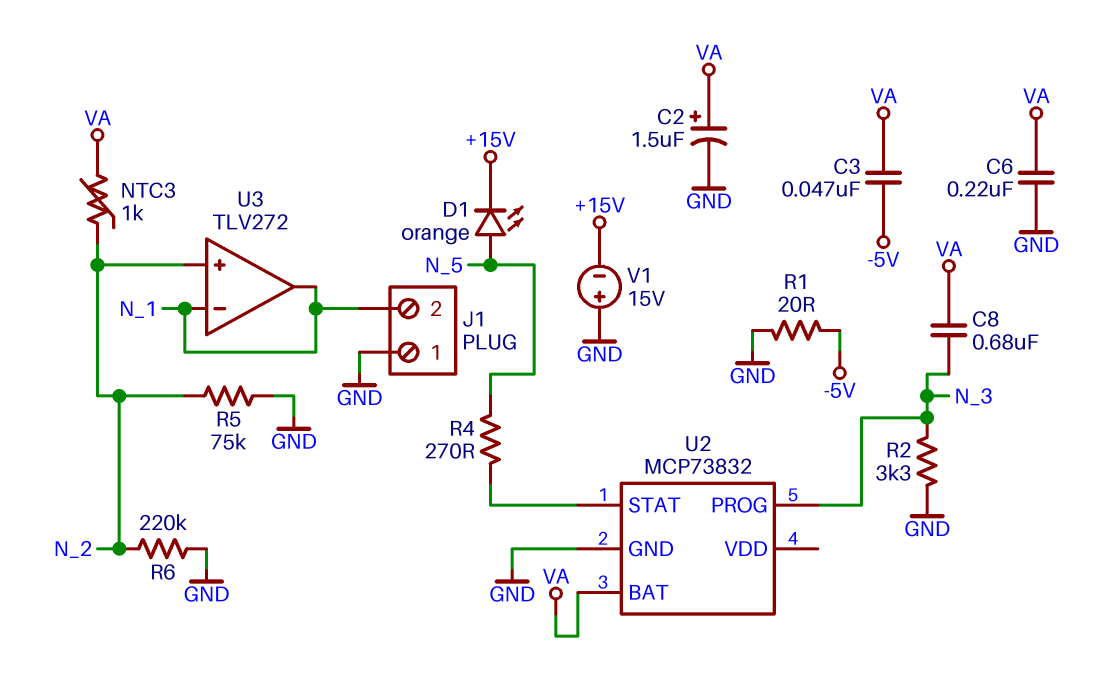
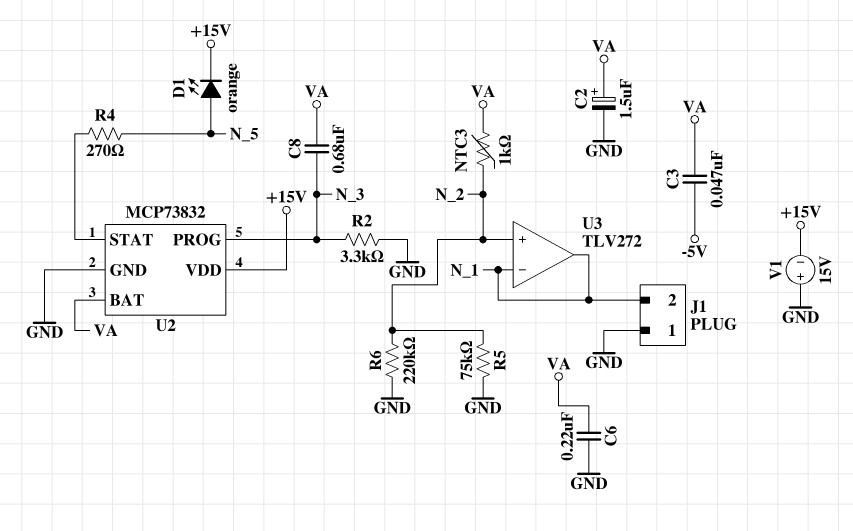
R1: 20 (-5V, GND) -> none
U2 pin VDD: none -> +15V

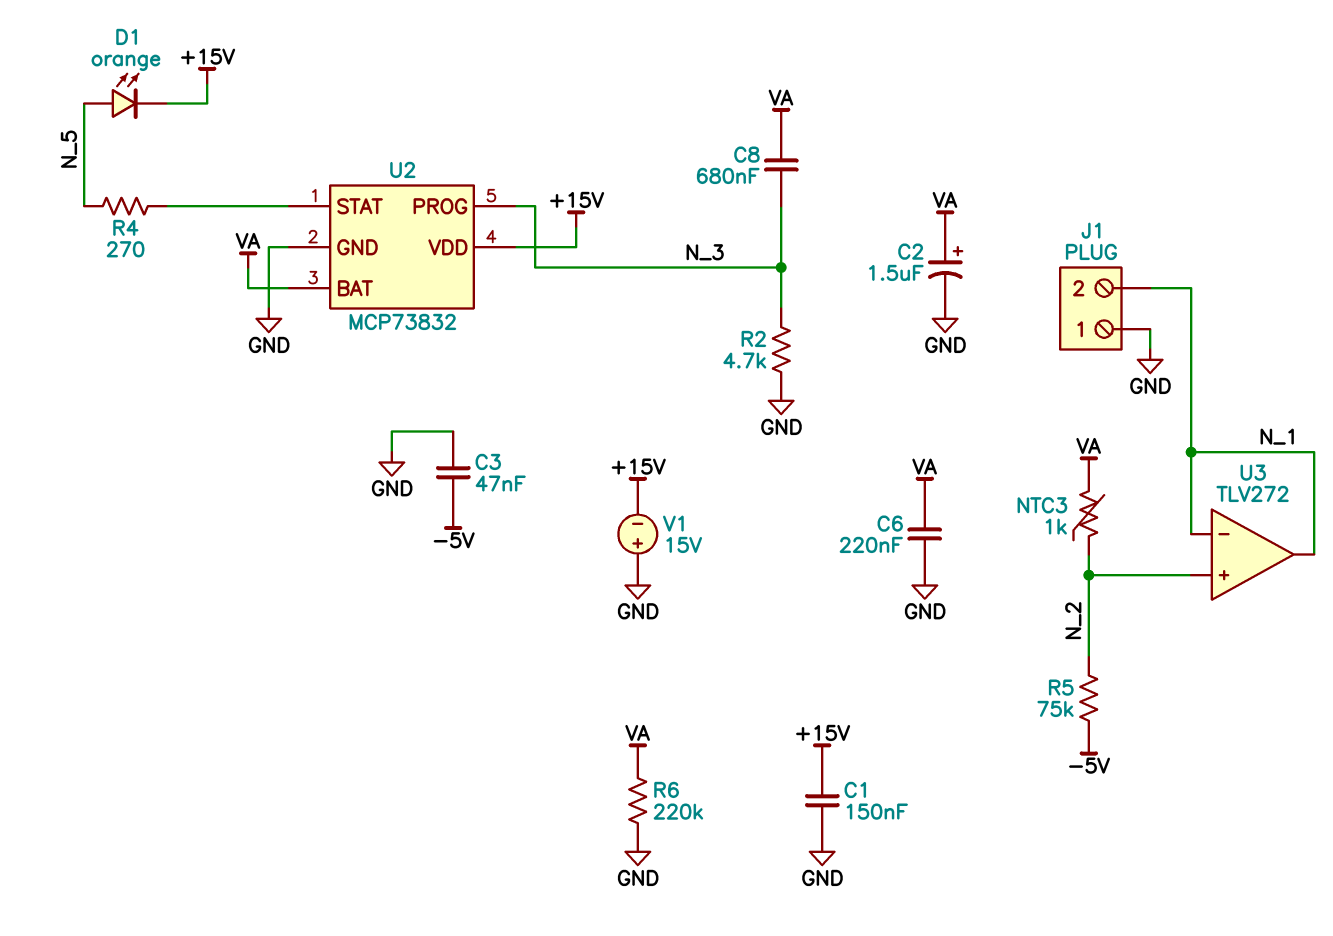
C1: none -> 150nF (+15V, GND)
C3: 47nF (-5V, VA) -> 47nF (-5V, GND)
R2: 3.3k (GND, N_3) -> 4.7k (GND, N_3)
R5: 75k (GND, N_2) -> 75k (-5V, N_2)
R6: 220k (GND, N_2) -> 220k (GND, VA)

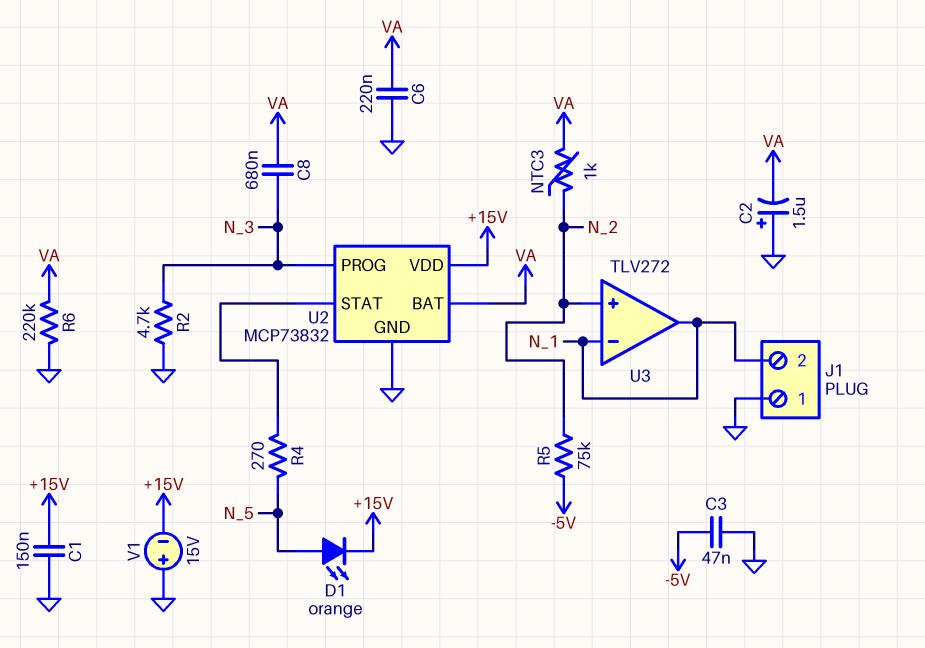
C2: 1.5uF (plus VA, minus GND) -> 1.5uF (plus GND, minus VA)

